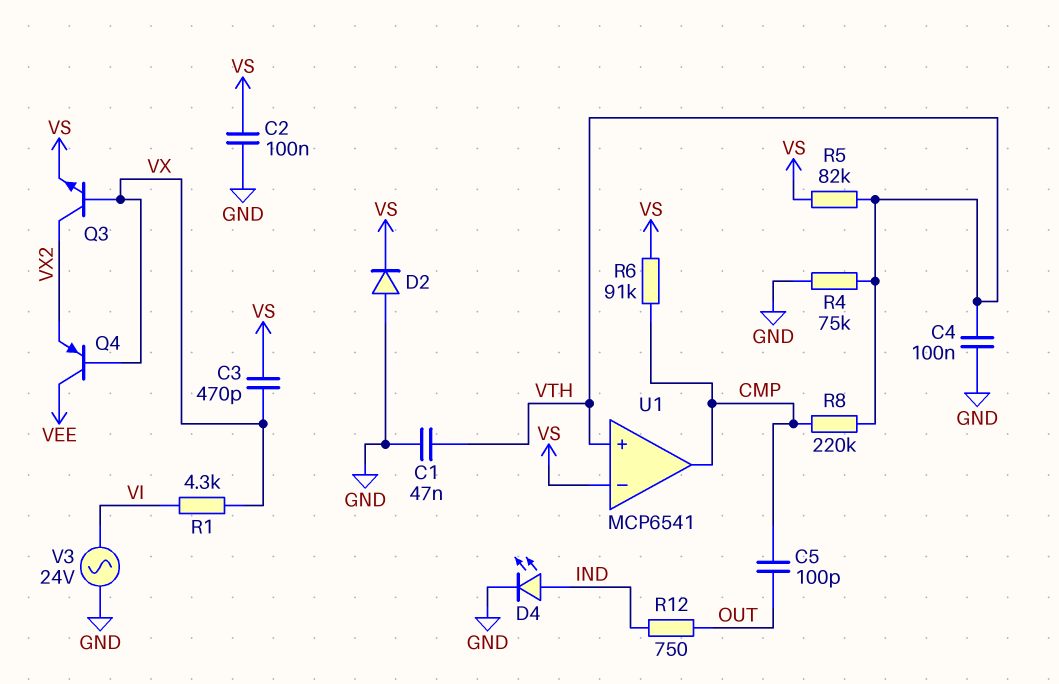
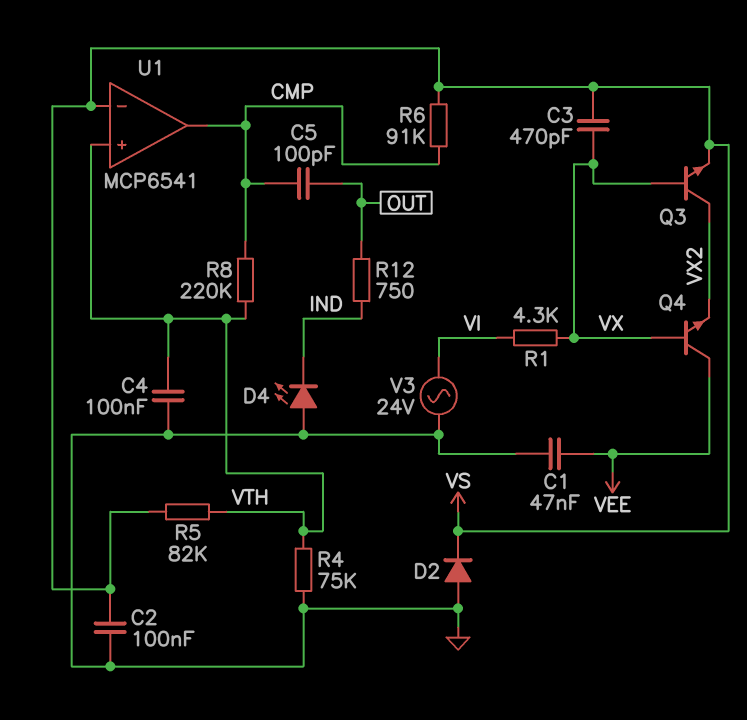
C1: 47nF (GND, VTH) -> 47nF (GND, VEE)
D4: LED (A IND, K GND) -> LED (A GND, K IND)
Q4: PNP (B VX, C VEE, E VX2) -> NPN (B VX, C VEE, E VX2)

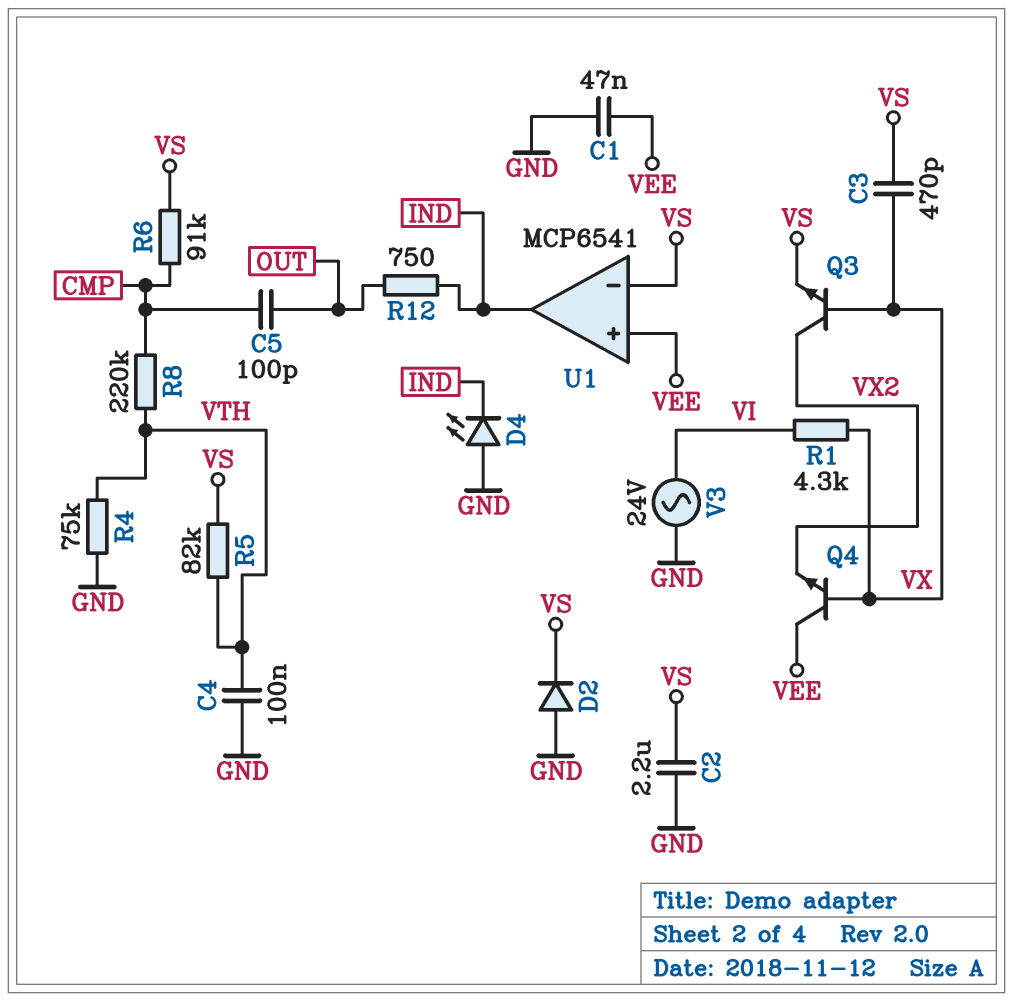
C2: 100nF (GND, VS) -> 2.2uF (GND, VS)
U1 pin in+: VTH -> VEE
U1 pin out: CMP -> IND

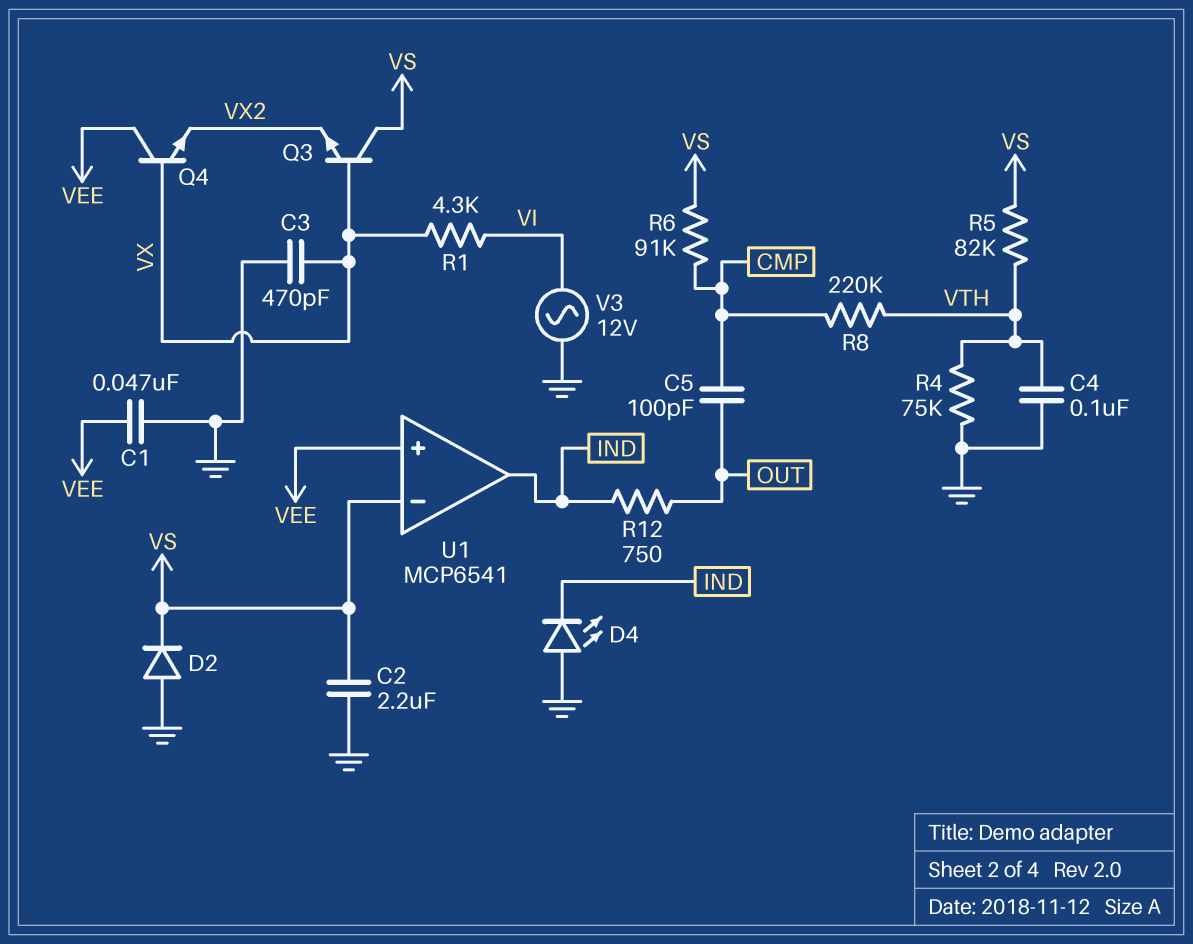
C3: 470pF (VS, VX) -> 470pF (GND, VX)
Q3: NPN (B VX, C VX2, E VS) -> NPN (B VX, C VS, E VX2)
V3: AC 24V (GND, VI) -> AC 12V (GND, VI)

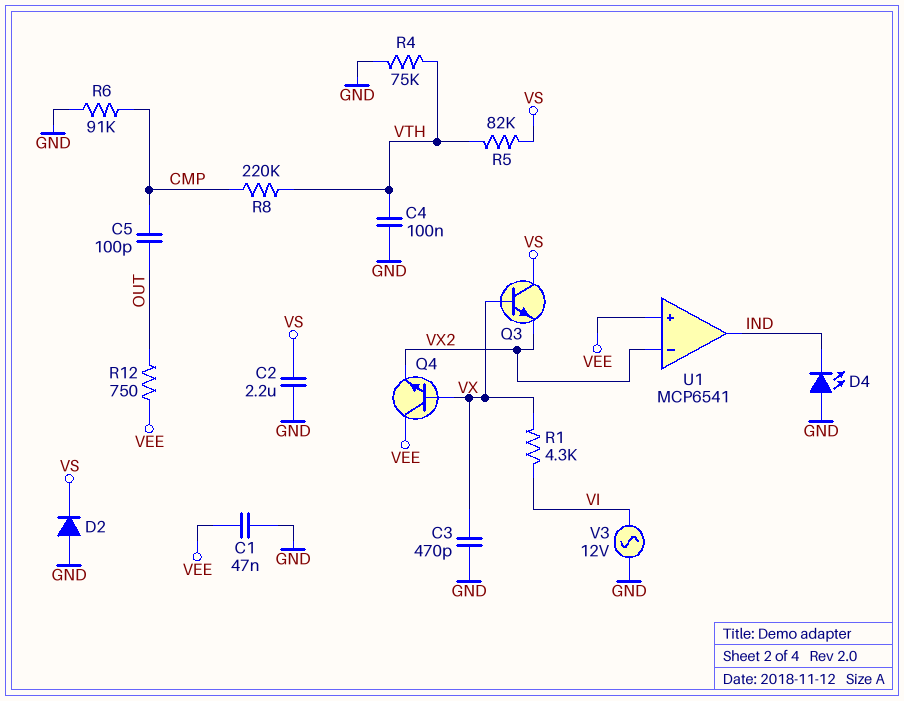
R6: 91k (CMP, VS) -> 91k (CMP, GND)
R12: 750 (IND, OUT) -> 750 (OUT, VEE)
U1 pin in-: VS -> VX2

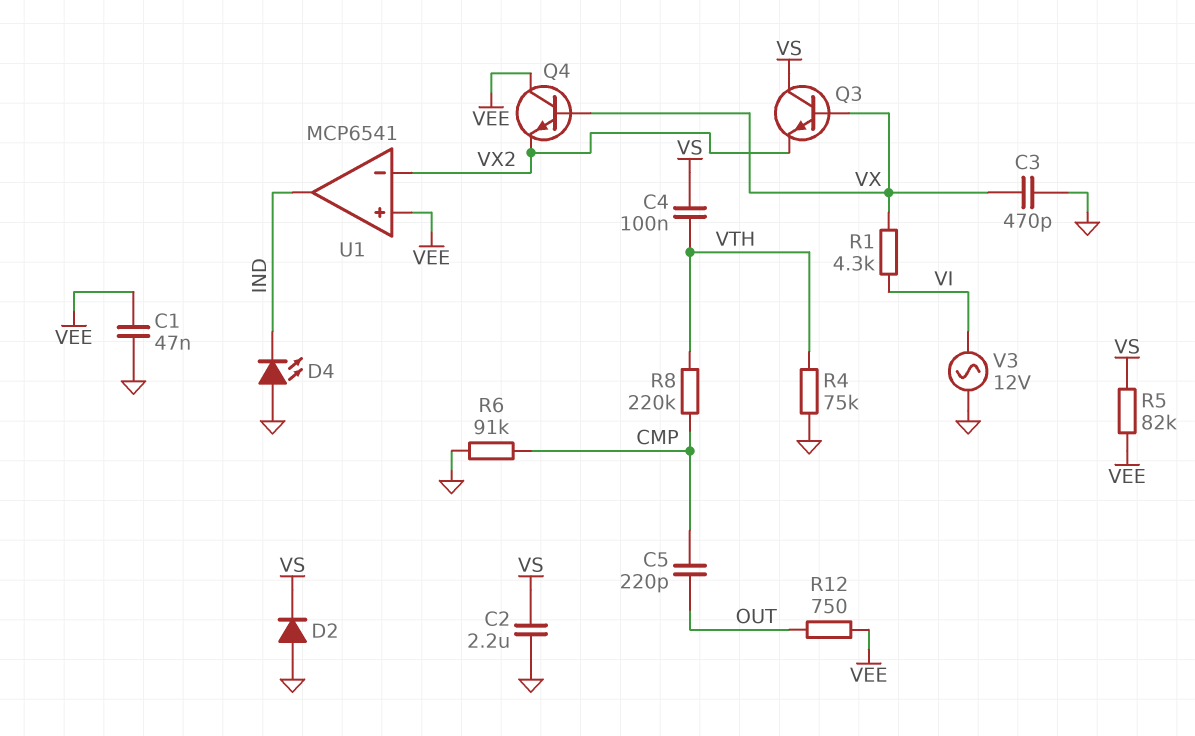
C4: 100nF (GND, VTH) -> 100nF (VS, VTH)
C5: 100pF (CMP, OUT) -> 220pF (CMP, OUT)
R5: 82k (VS, VTH) -> 82k (VEE, VS)

